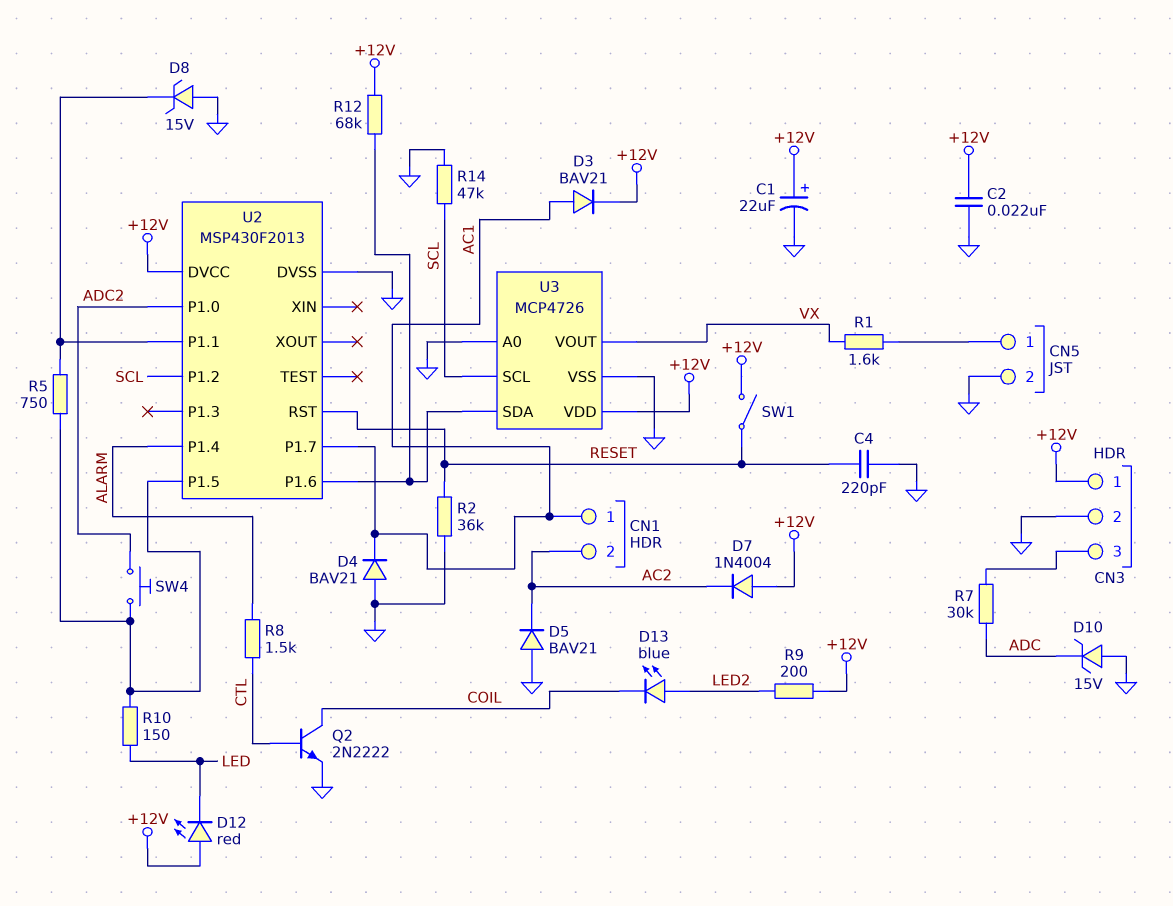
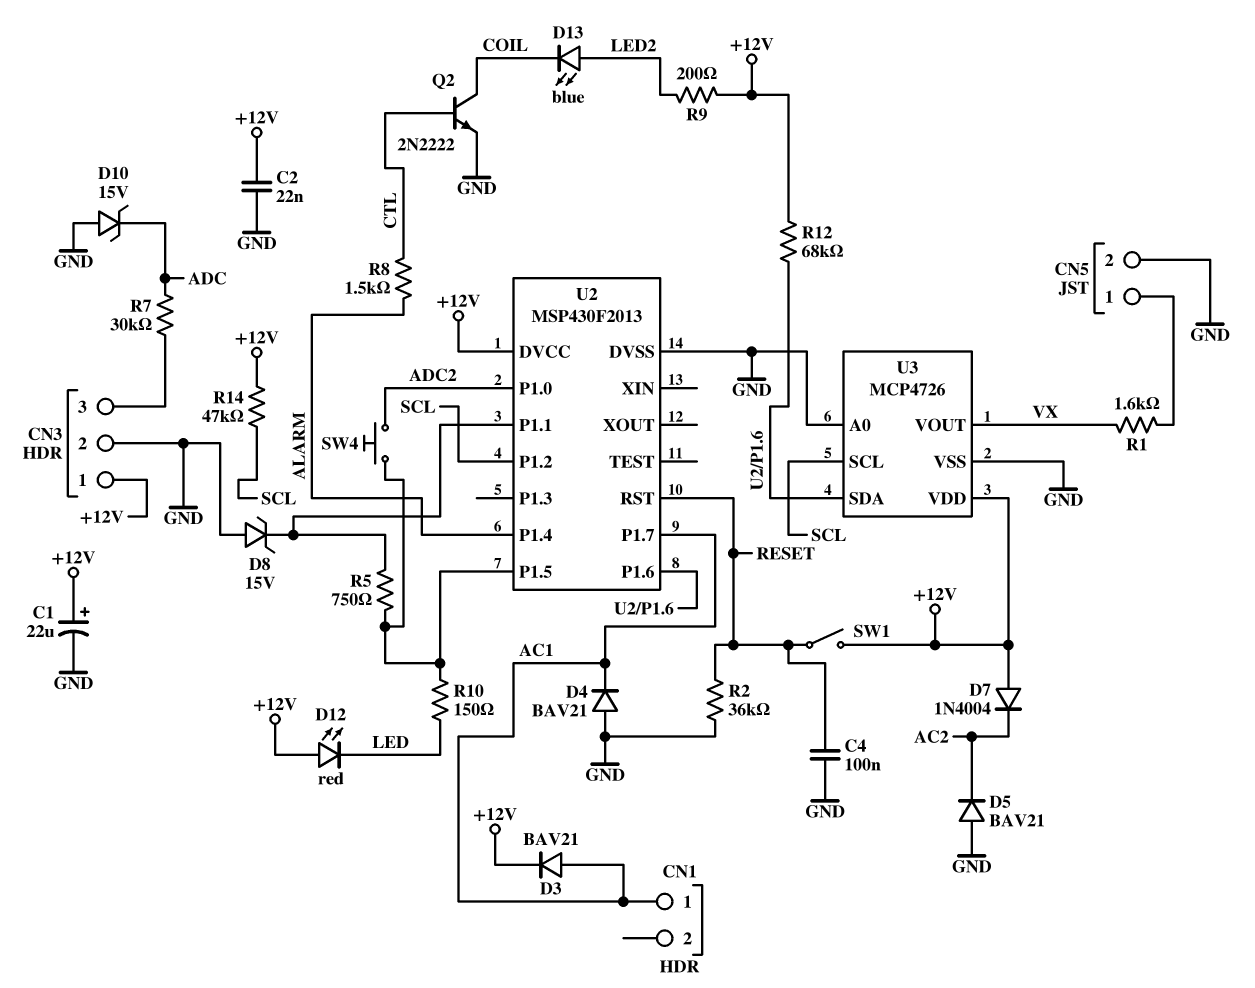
C4: 220pF (GND, RESET) -> 100nF (GND, RESET)
CN1 pin 2: AC2 -> none
R14: 47k (GND, SCL) -> 47k (+12V, SCL)

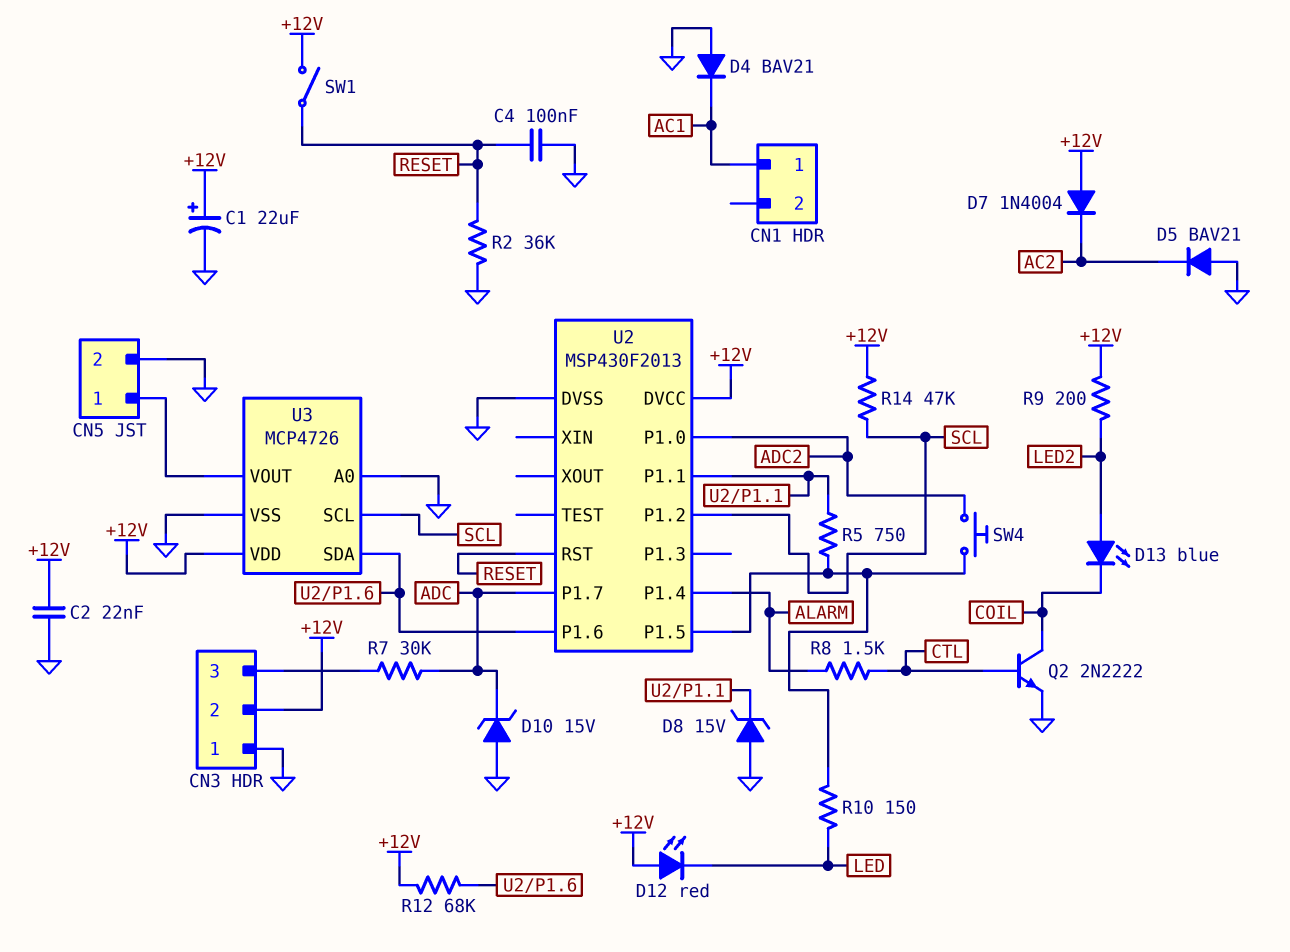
CN3 pin 1: +12V -> GND
CN3 pin 2: GND -> +12V
D3: diode BAV21 (A AC1, K +12V) -> none
R1: 1.6k (CN5/1, VX) -> none
U2 pin P1.7: AC1 -> ADC
U3 pin VOUT: VX -> CN5/1

